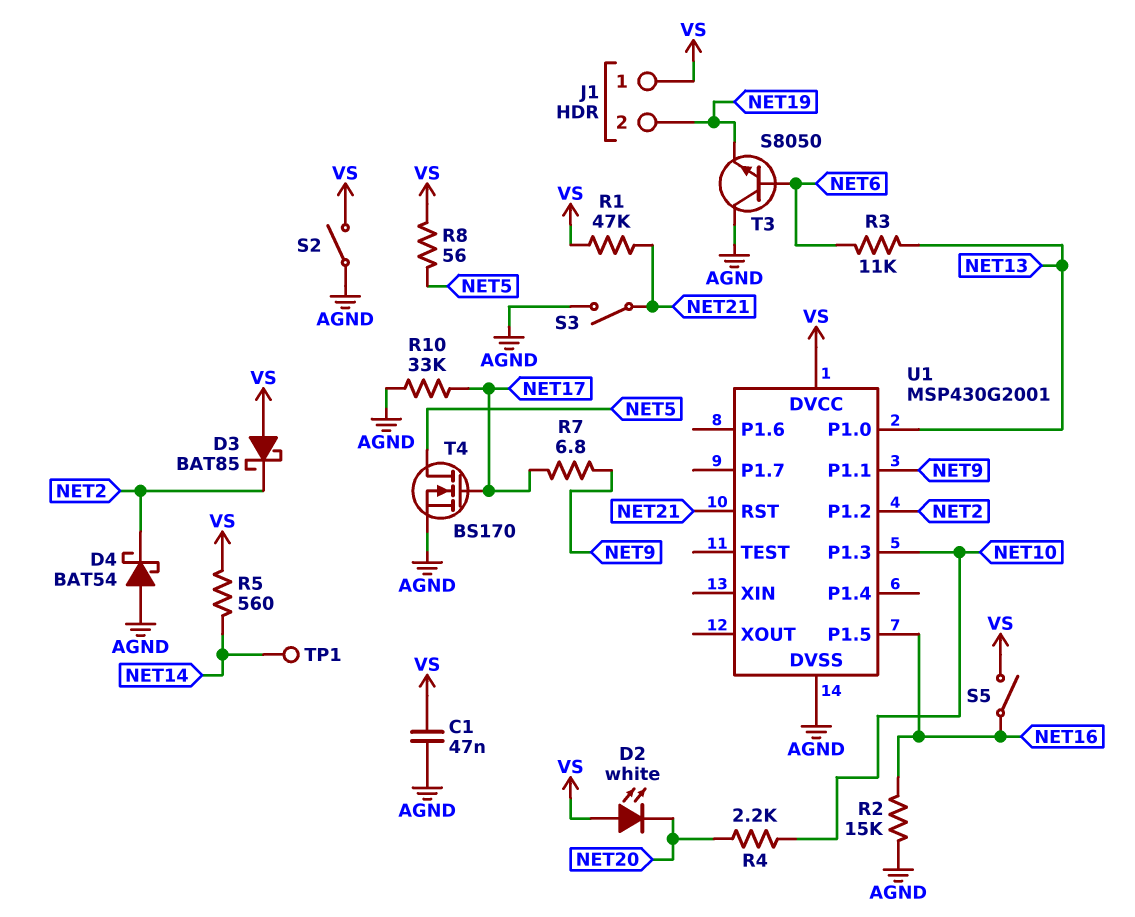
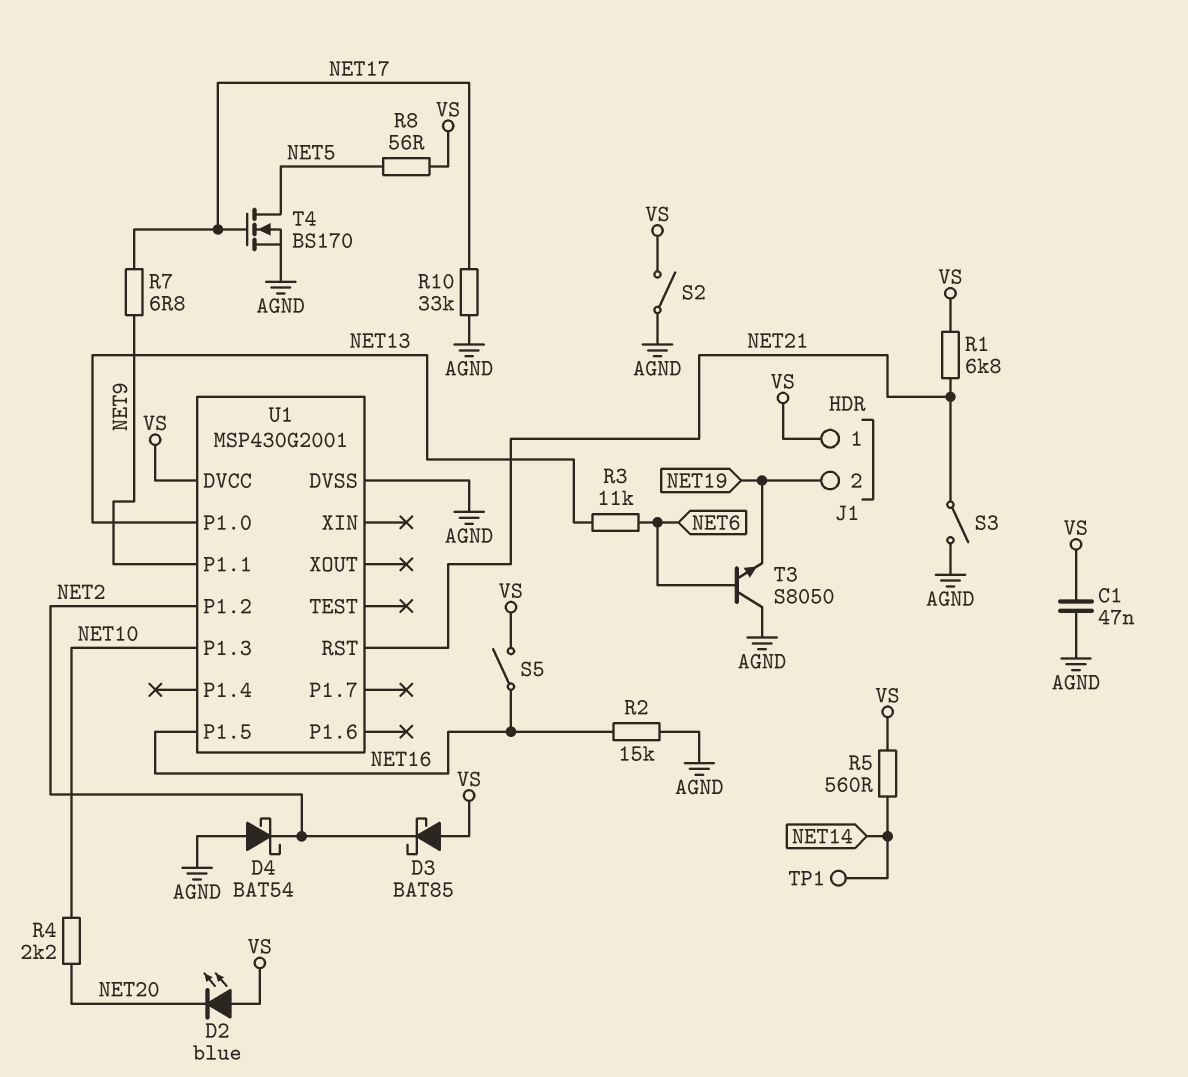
D2: LED white (A VS, K NET20) -> LED blue (A VS, K NET20)
R1: 47k (NET21, VS) -> 6.8k (NET21, VS)

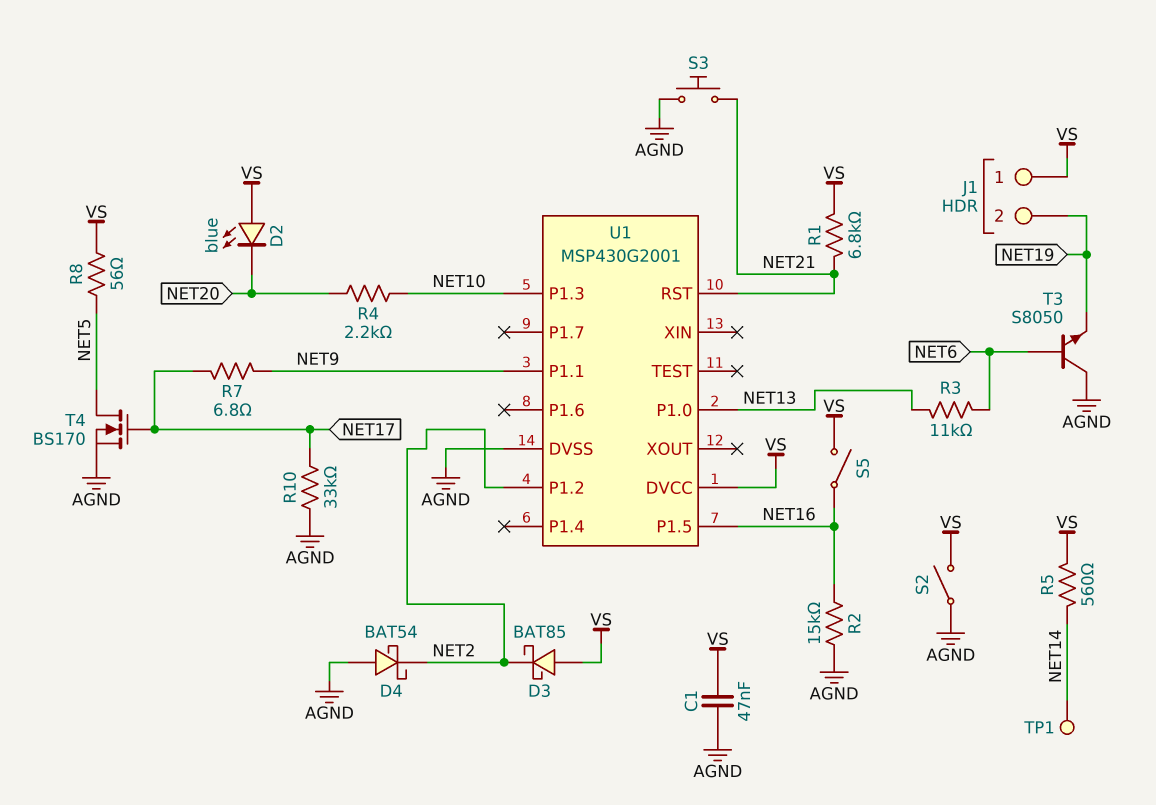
S3: switch (AGND, NET21) -> button (AGND, NET21)

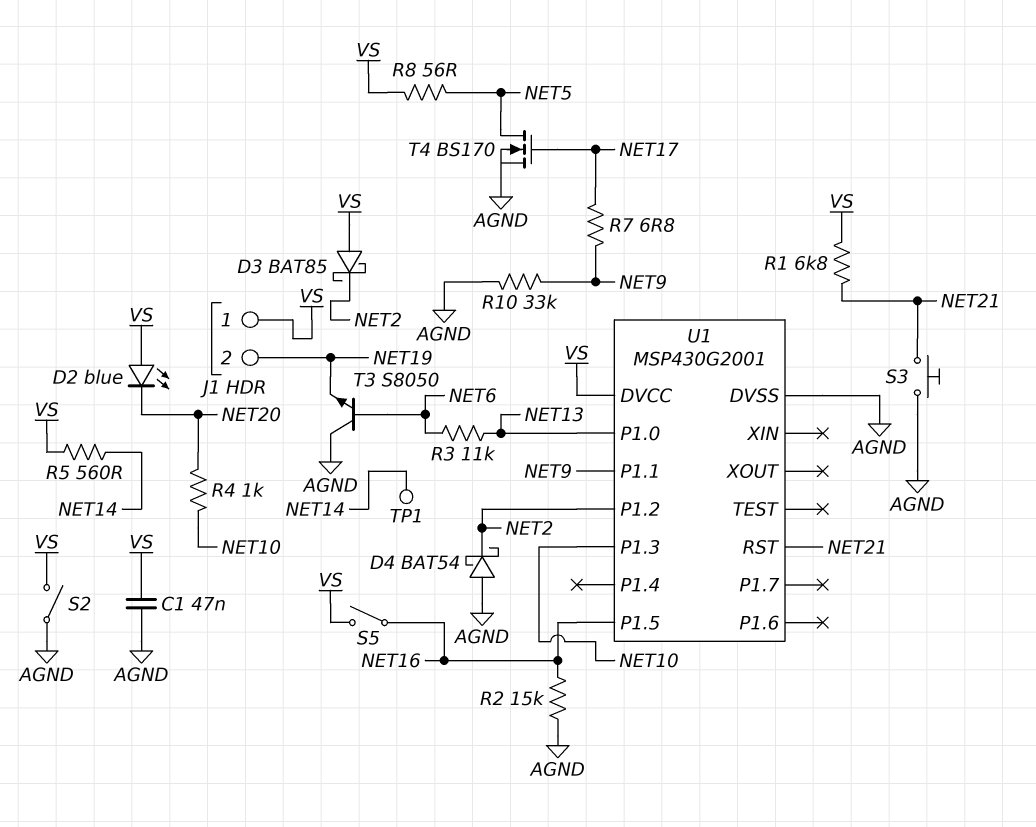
R4: 2.2k (NET10, NET20) -> 1k (NET10, NET20)
R10: 33k (AGND, NET17) -> 33k (AGND, NET9)

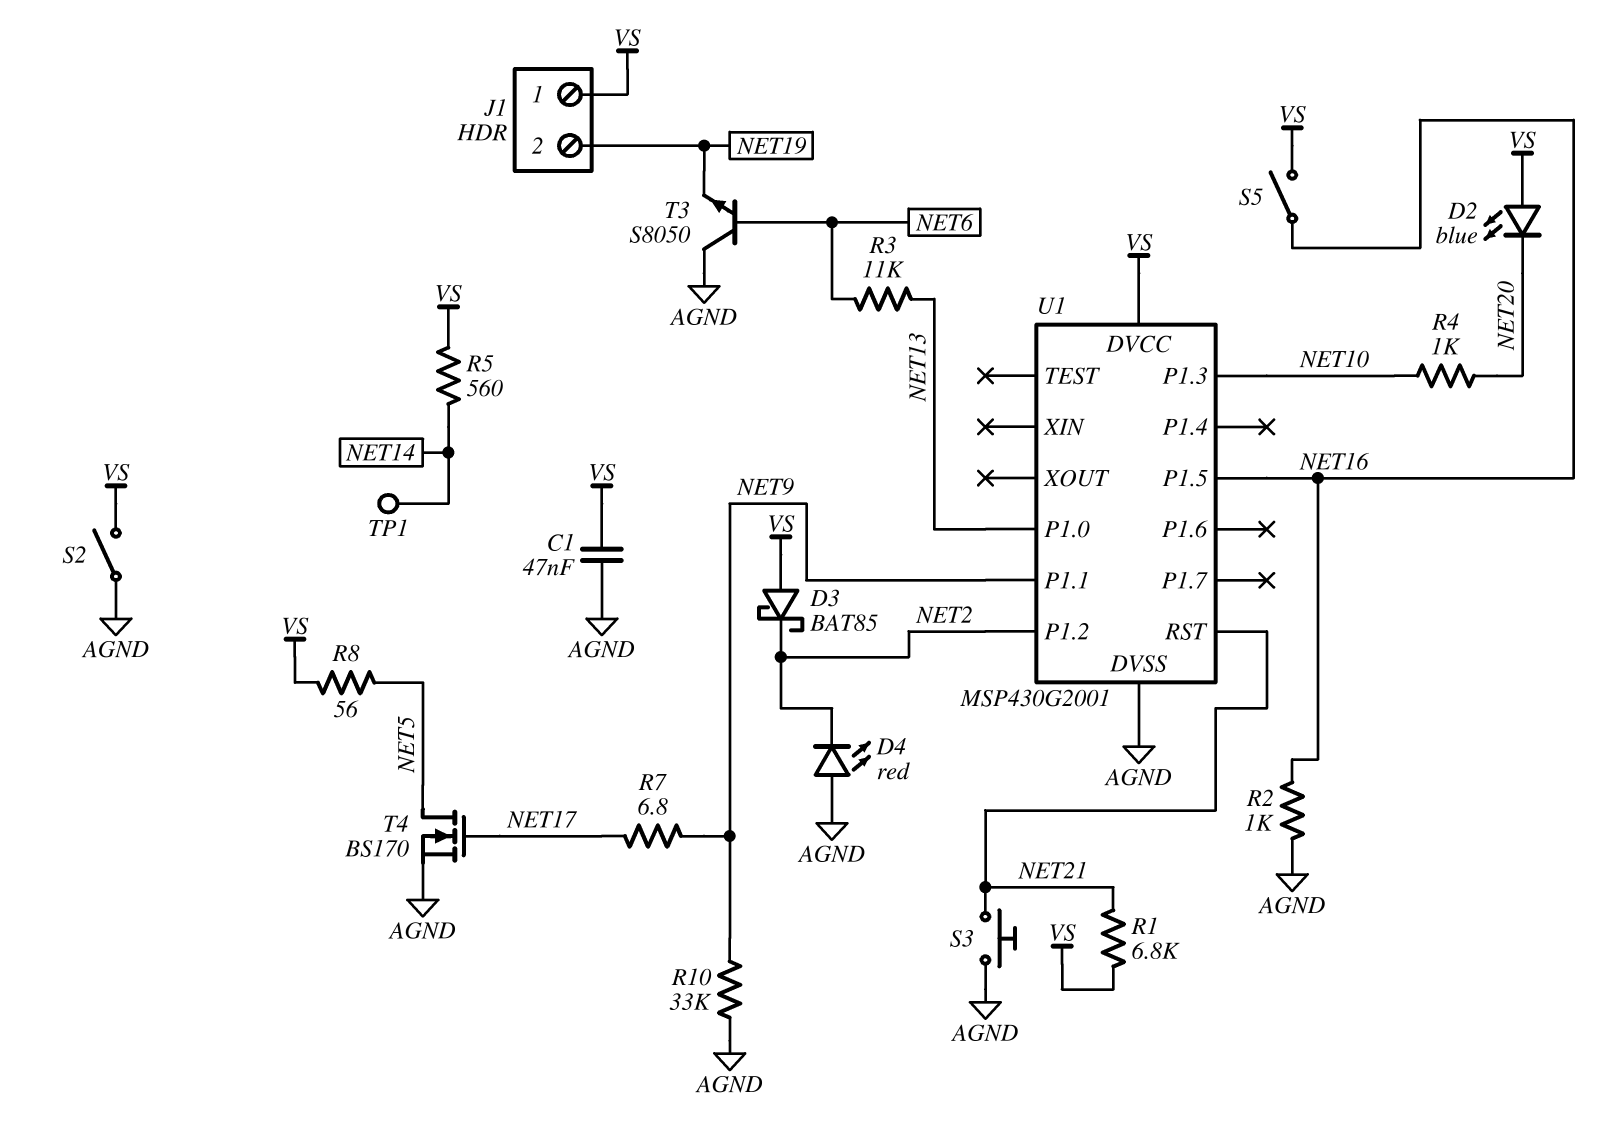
D4: schottky BAT54 (A AGND, K NET2) -> LED red (A AGND, K NET2)
R2: 15k (AGND, NET16) -> 1k (AGND, NET16)

